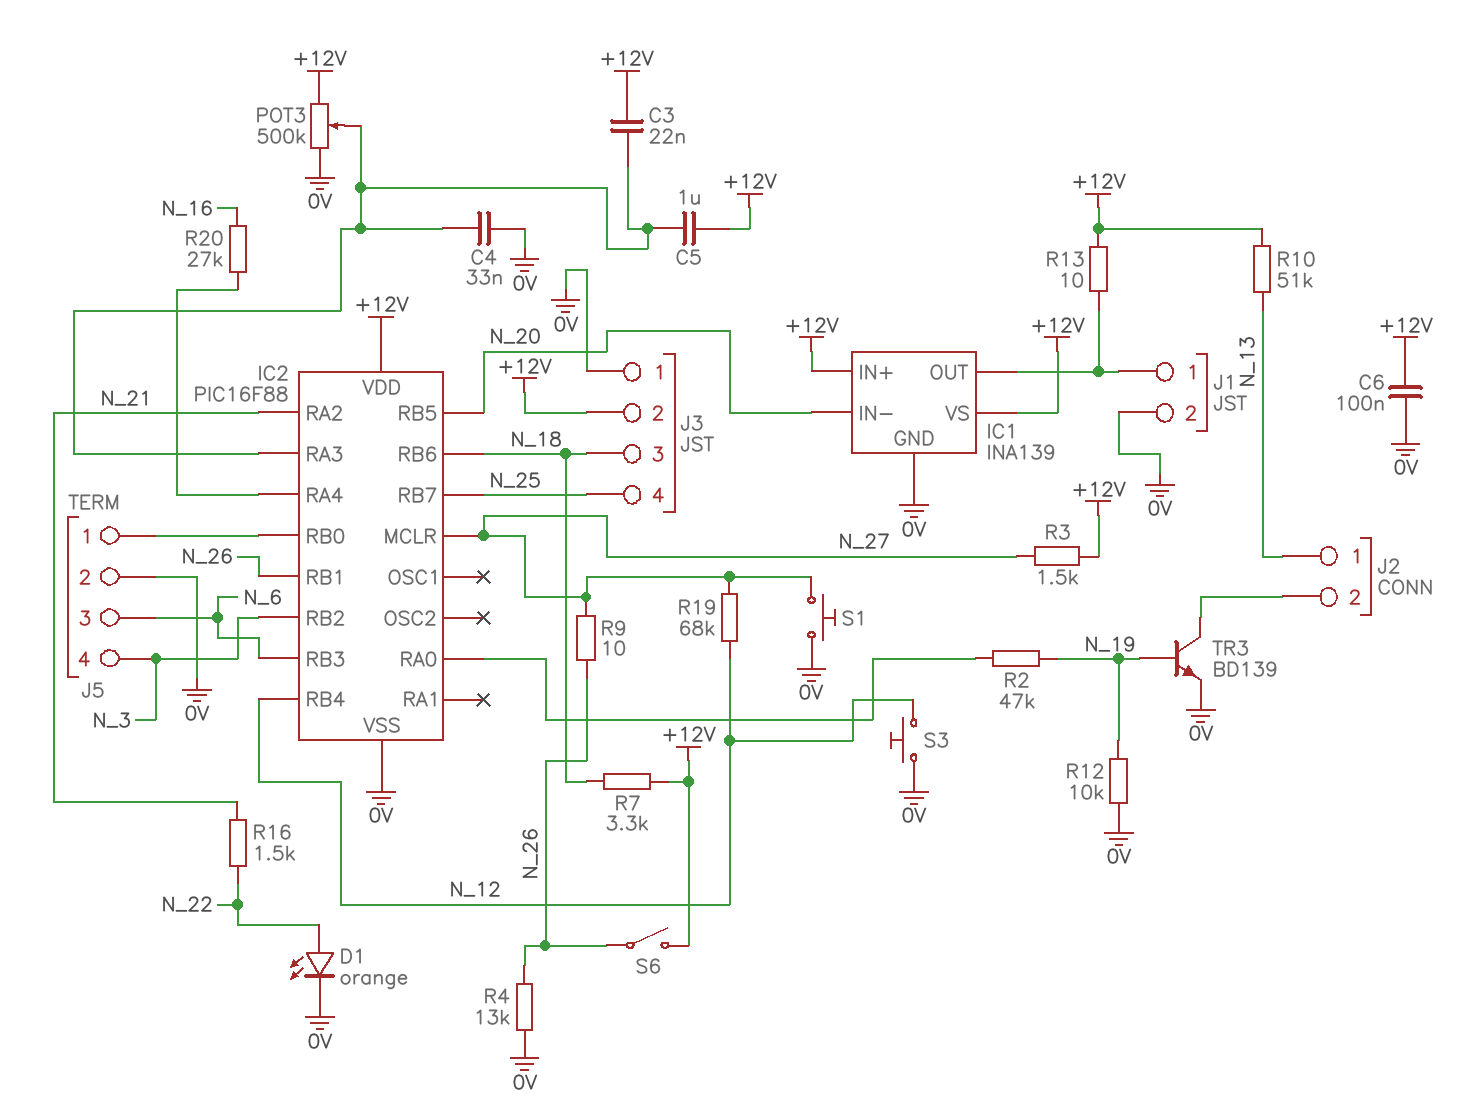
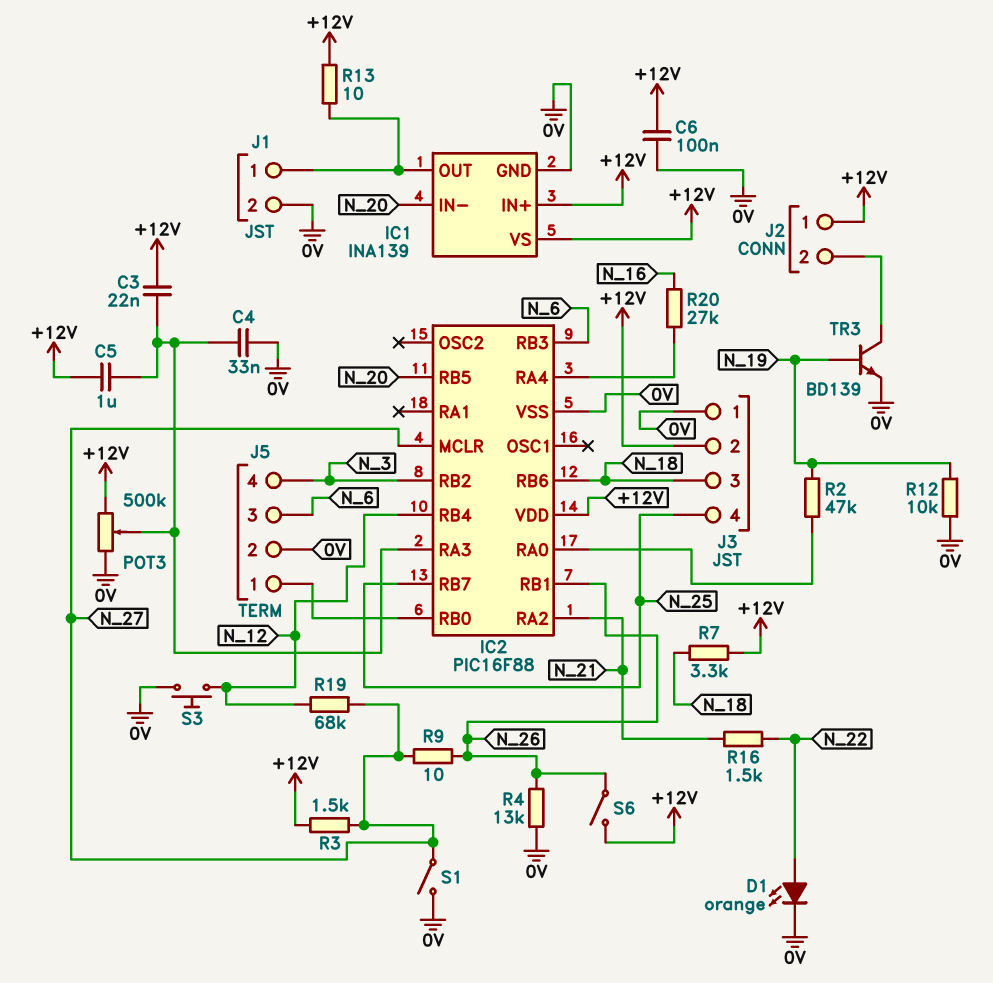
J2 pin 1: N_13 -> +12V
R10: 51k (+12V, N_13) -> none
S1: button (0V, N_27) -> switch (0V, N_27)

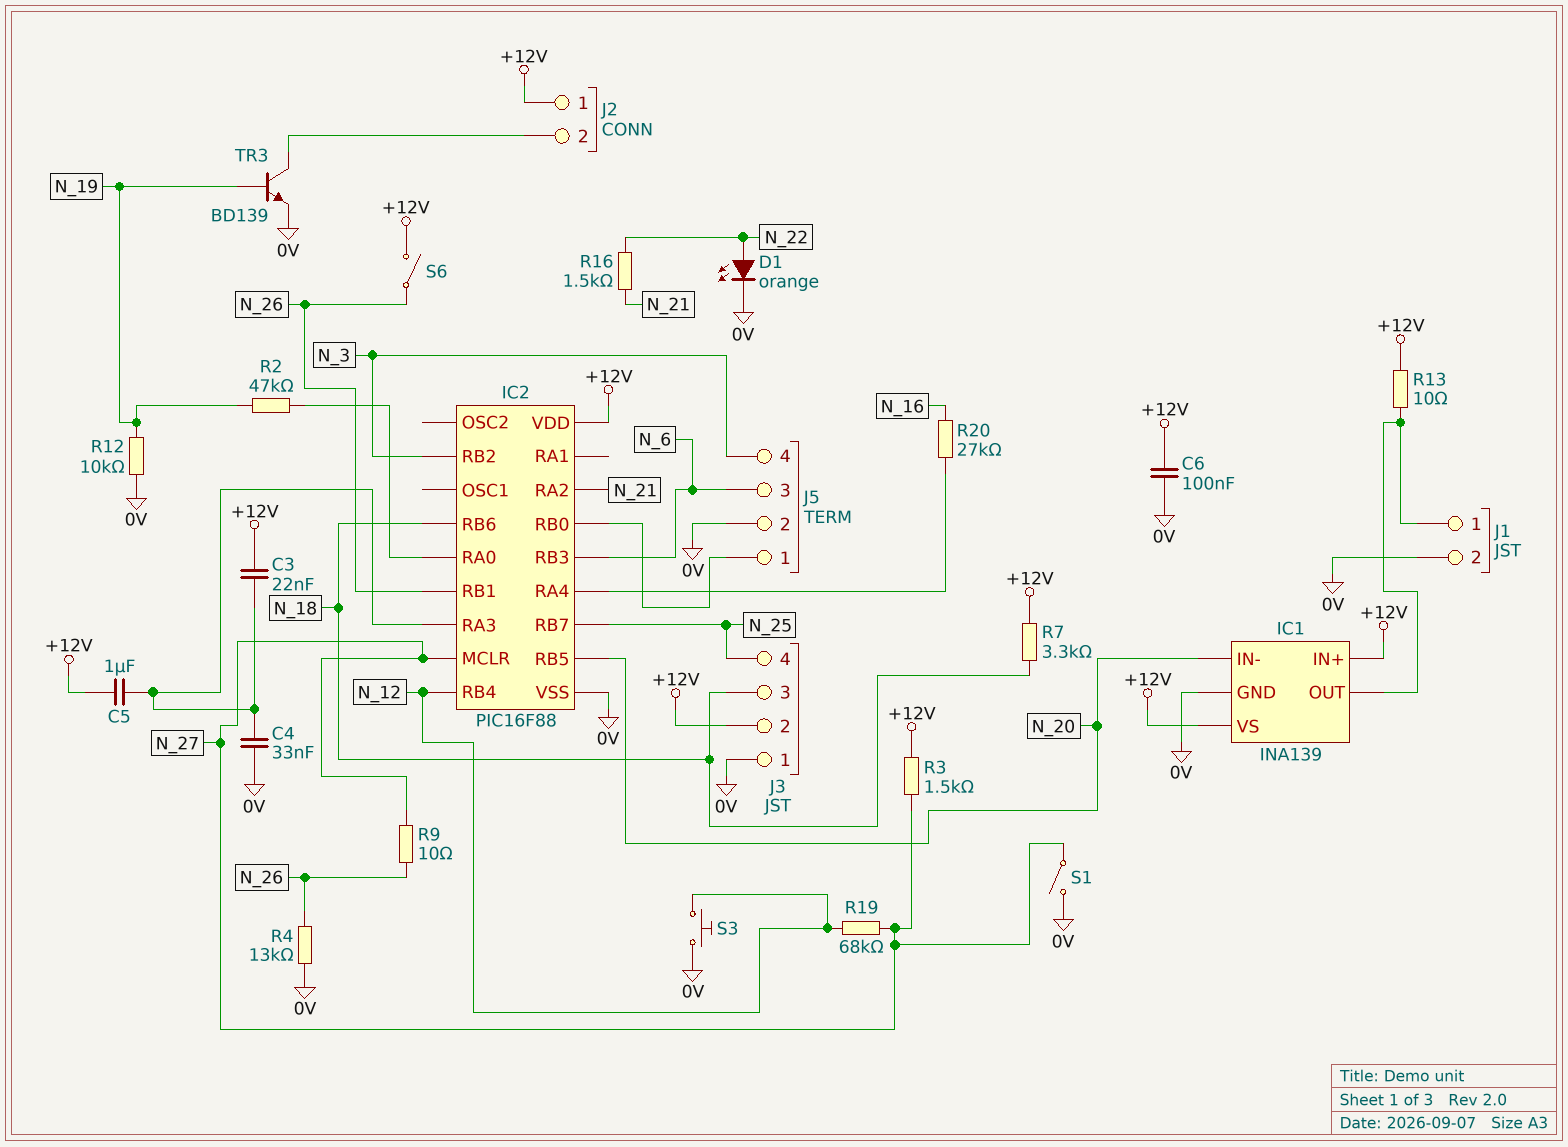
POT3: 500k (+12V, 0V, wiper IC2/RA3) -> none

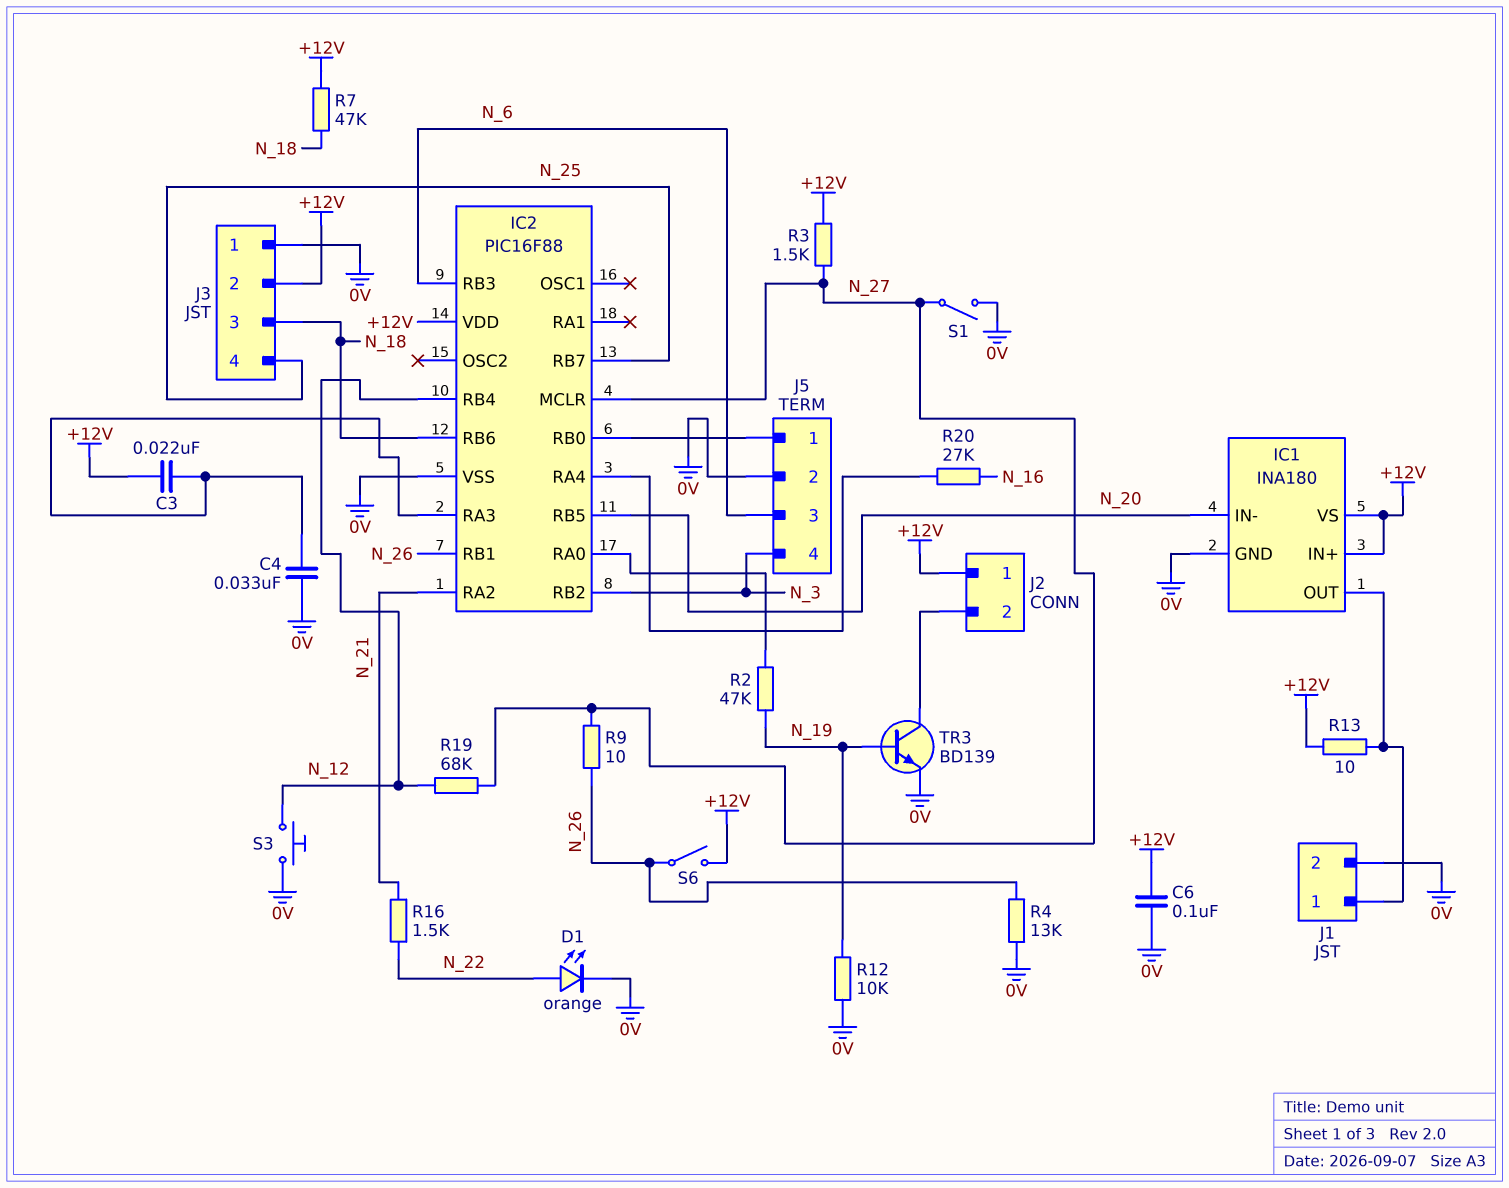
C5: 1uF (+12V, IC2/RA3) -> none
IC1: INA139 -> INA180
R7: 3.3k (+12V, N_18) -> 47k (+12V, N_18)

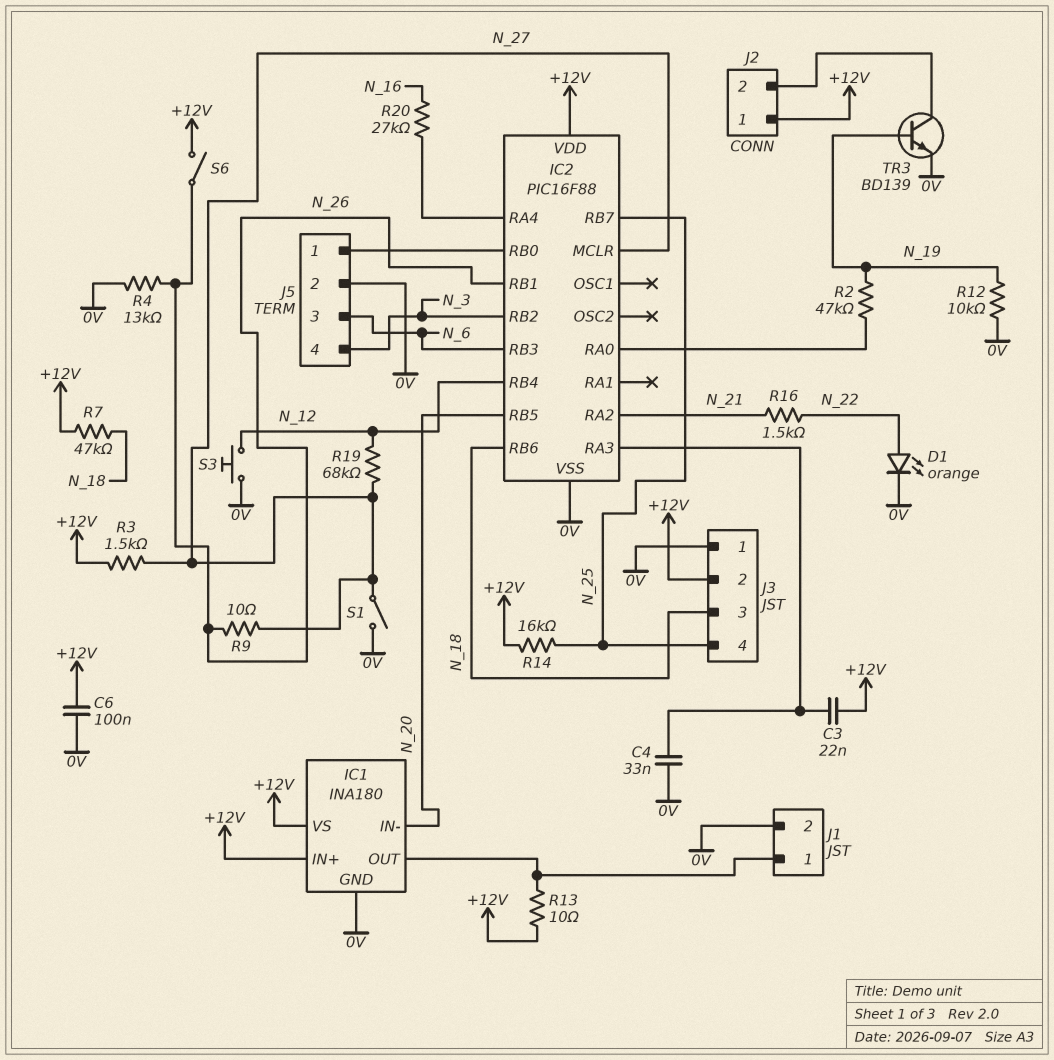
R14: none -> 16k (+12V, N_25)

